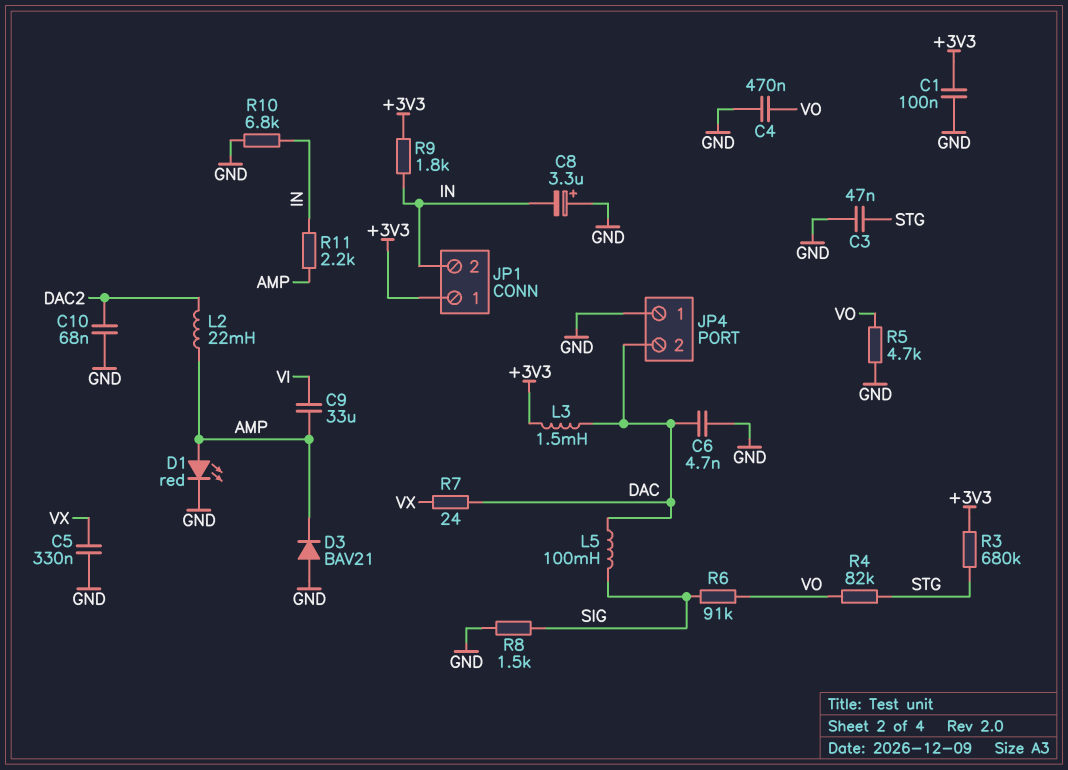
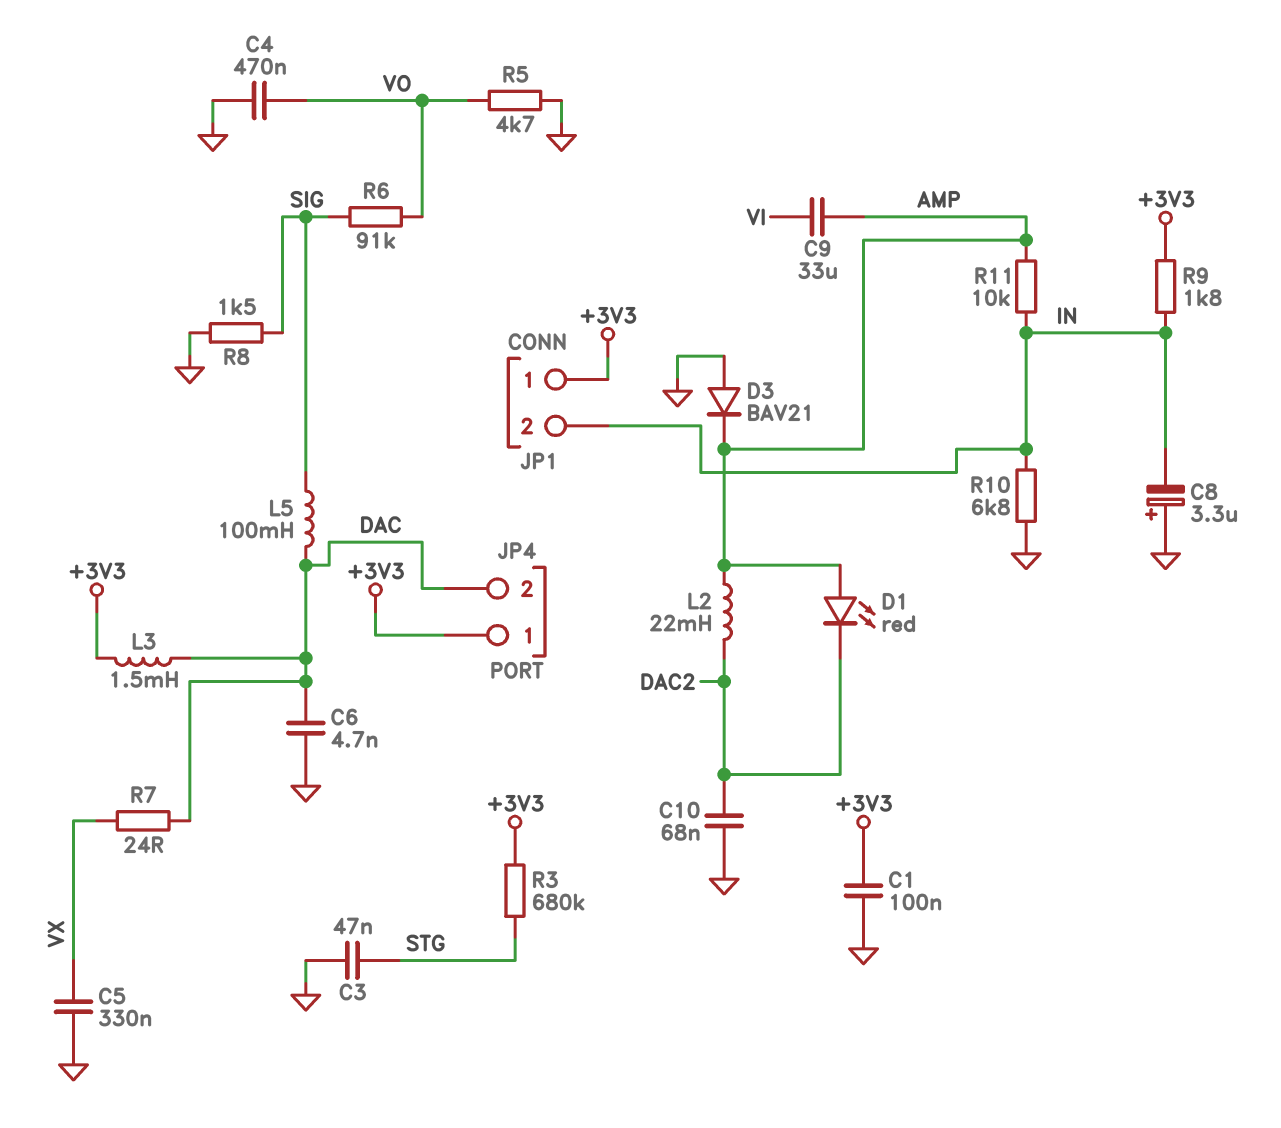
D1: LED red (A AMP, K GND) -> LED red (A AMP, K DAC2)
JP4 pin 1: GND -> +3V3
R4: 82k (STG, VO) -> none
R11: 2.2k (AMP, IN) -> 10k (AMP, IN)

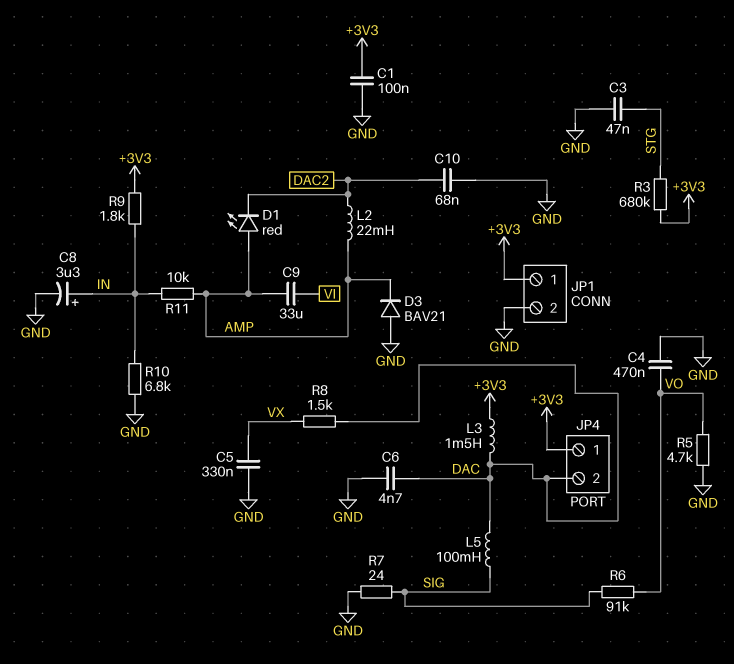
C8: 3.3uF (plus GND, minus IN) -> 3.3uF (plus IN, minus GND)
JP1 pin 2: IN -> GND
R7: 24 (DAC, VX) -> 24 (GND, SIG)
R8: 1.5k (GND, SIG) -> 1.5k (DAC, VX)

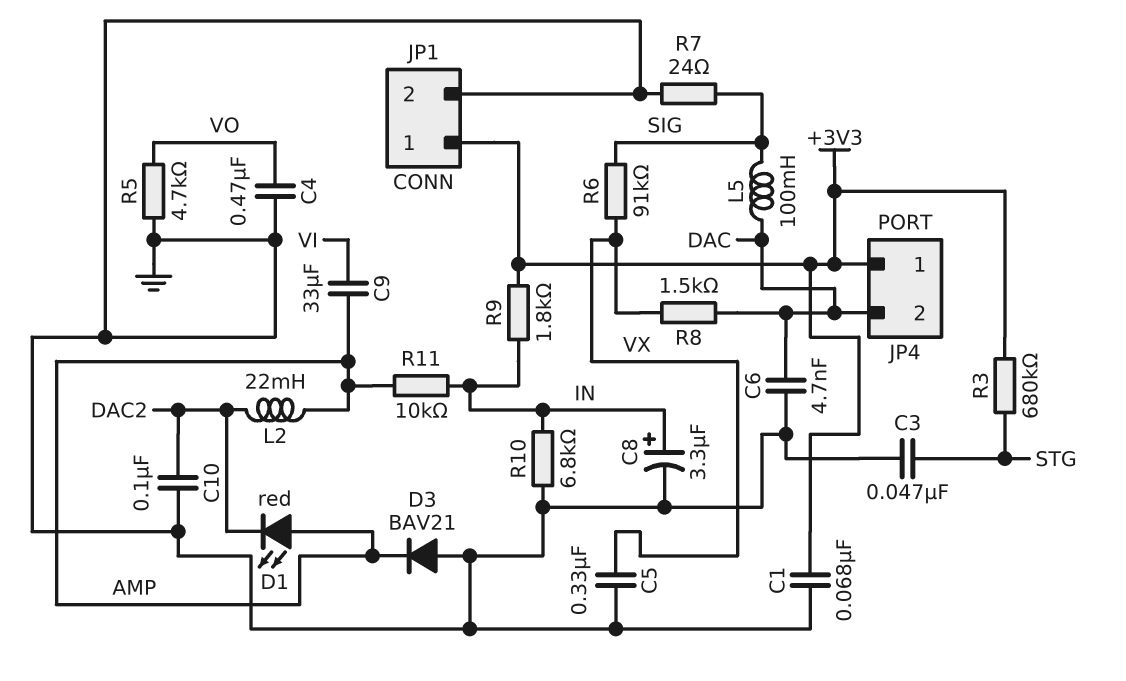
C1: 100nF (+3V3, GND) -> 68nF (+3V3, GND)
C10: 68nF (DAC2, GND) -> 100nF (DAC2, GND)
L3: 1.5mH (+3V3, DAC) -> none
R6: 91k (SIG, VO) -> 91k (SIG, VX)

